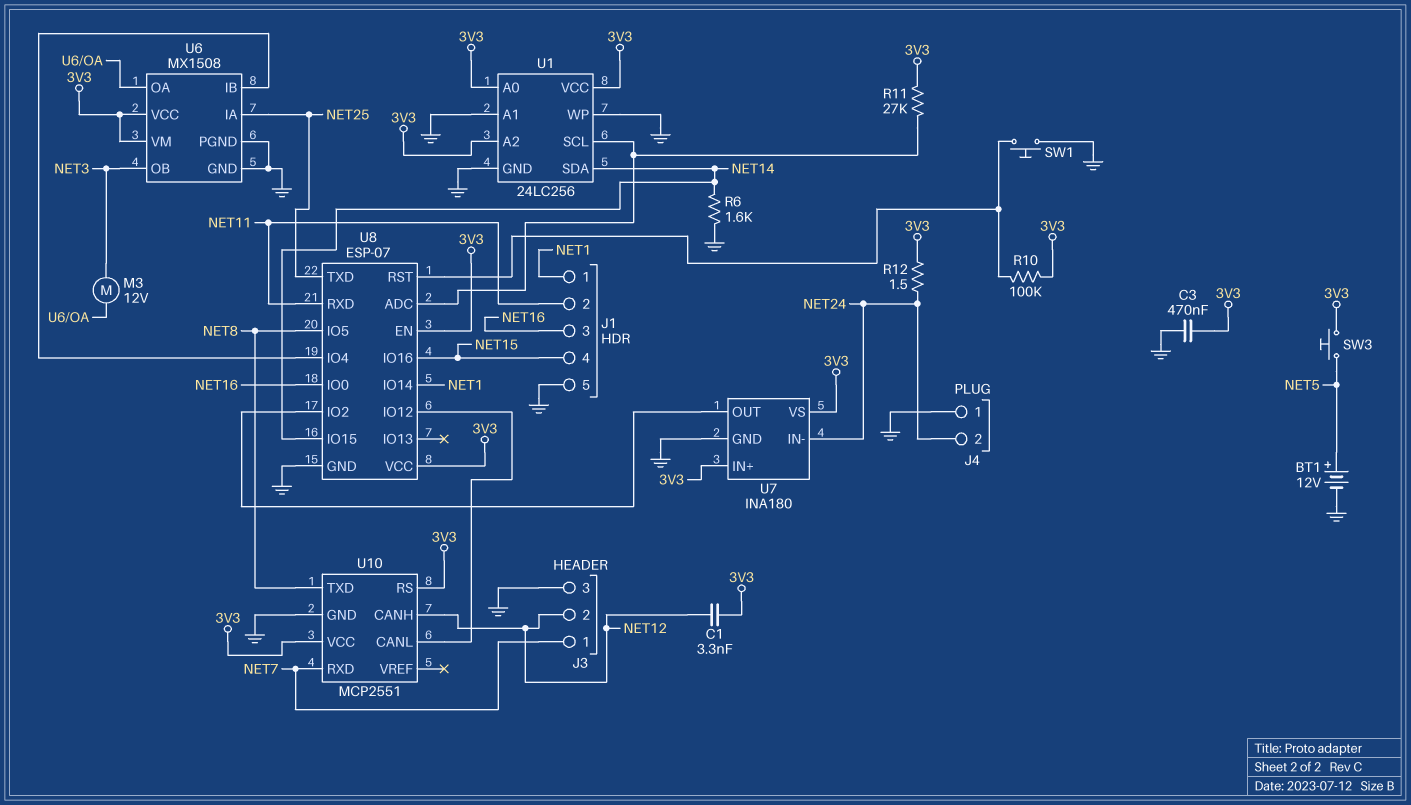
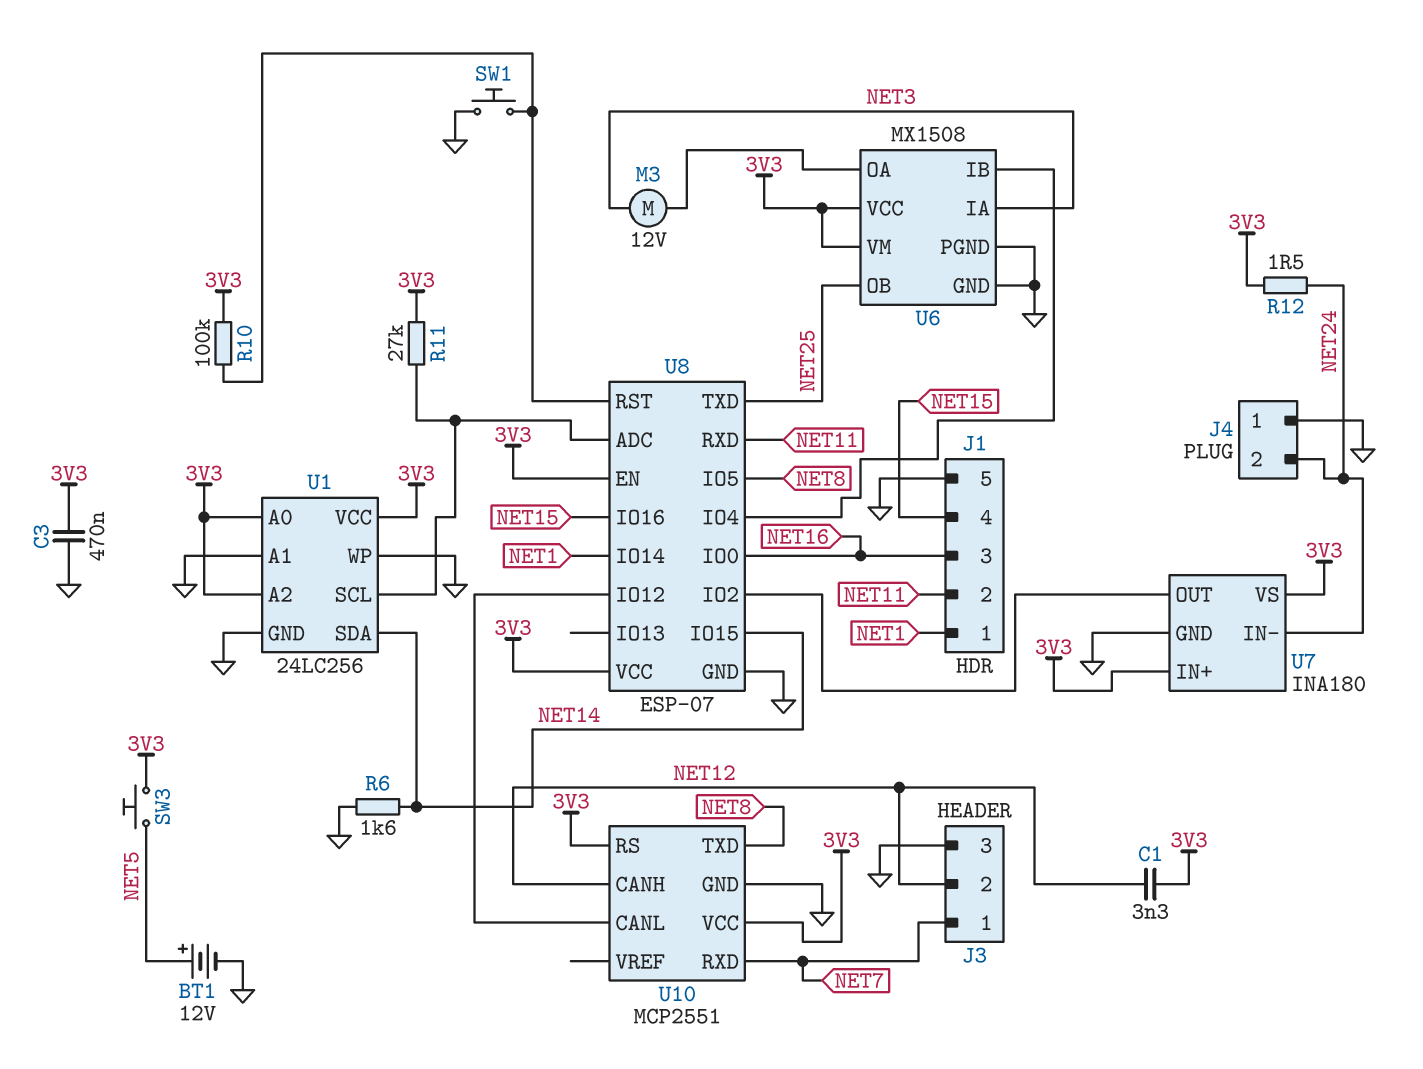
U6 pin IA: NET25 -> NET3
U6 pin OB: NET3 -> NET25

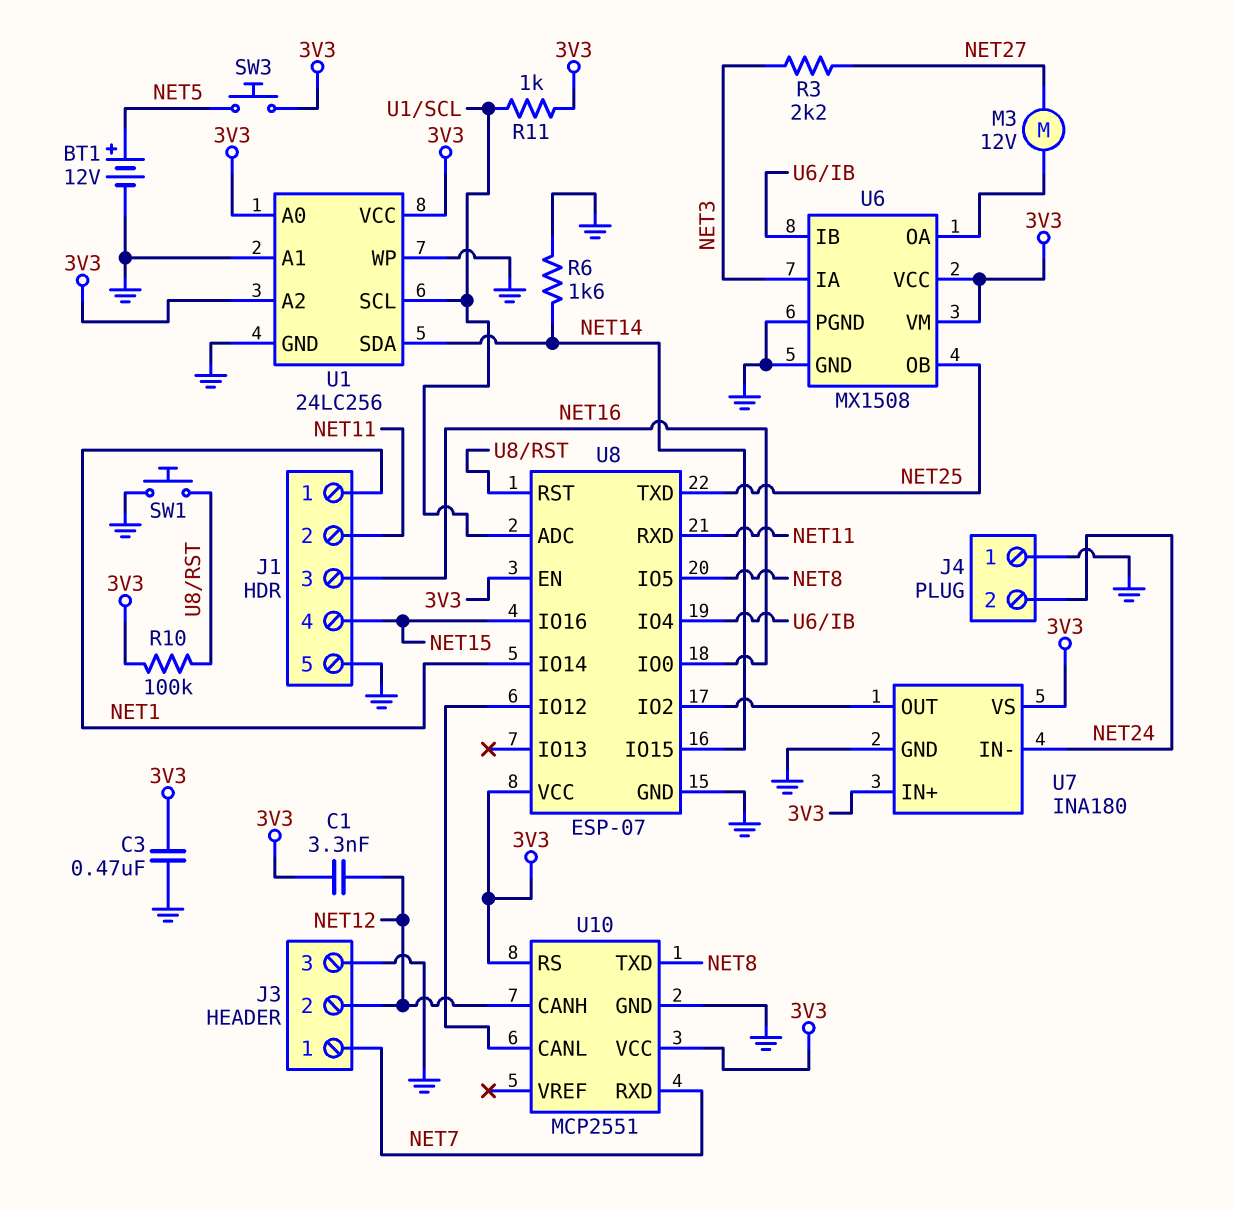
M3: motor 12V (NET3, U6/OA) -> motor 12V (NET27, U6/OA)
R3: none -> 2.2k (NET3, NET27)
R11: 27k (3V3, U1/SCL) -> 1k (3V3, U1/SCL)
R12: 1.5 (3V3, NET24) -> none

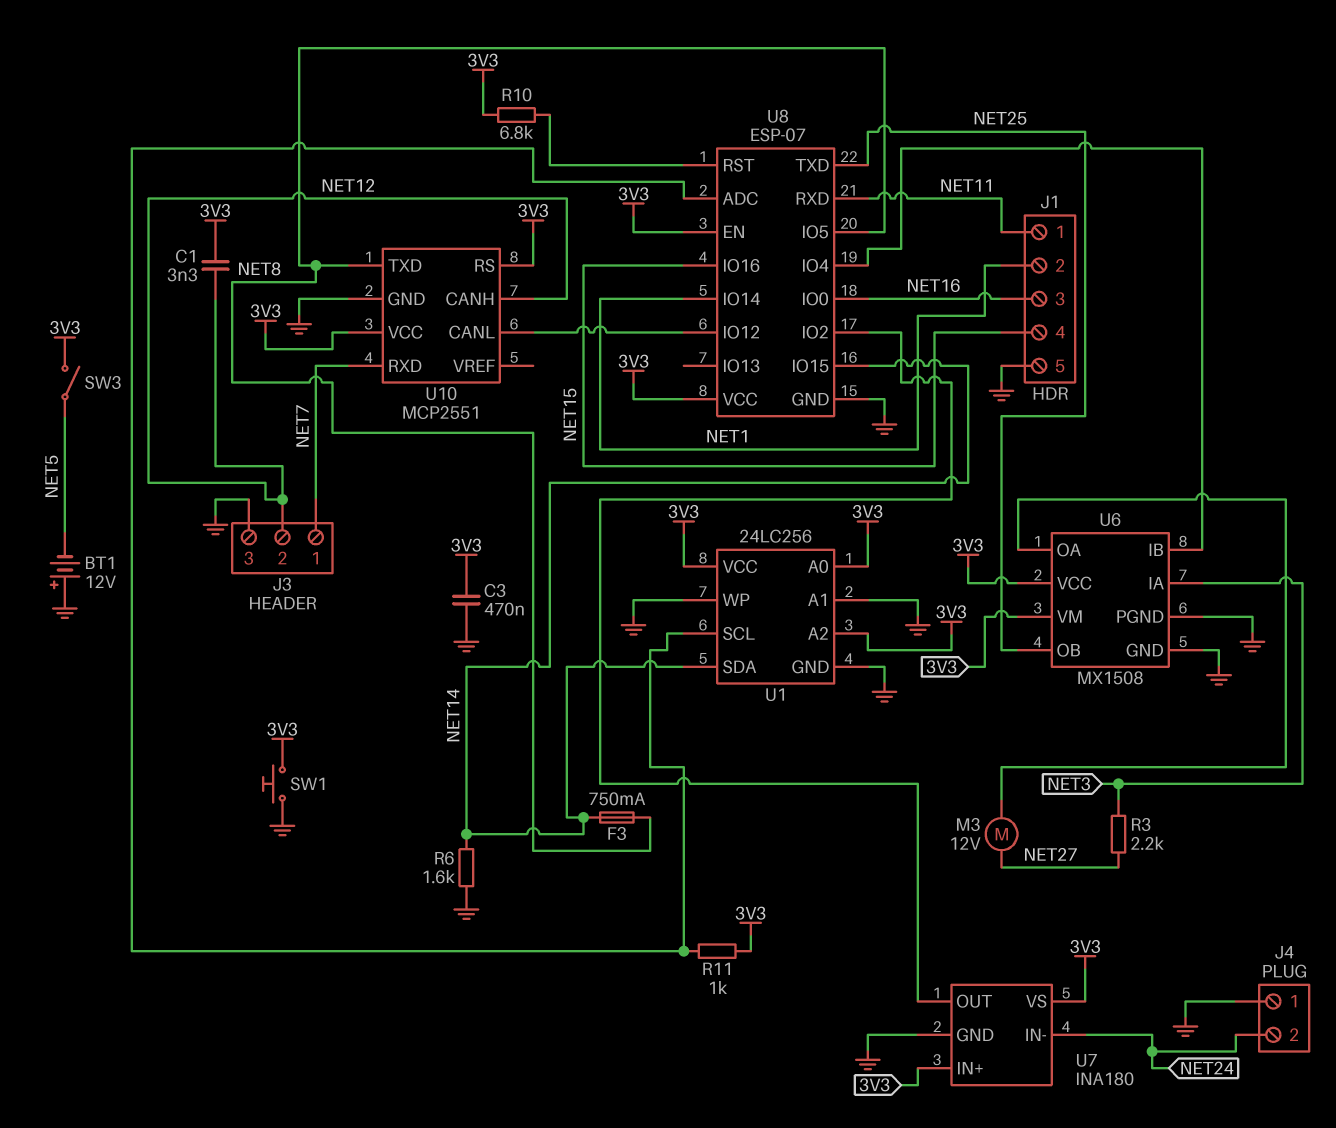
BT1: 12V (plus NET5, minus GND) -> 12V (plus GND, minus NET5)
F3: none -> 750mA (NET8, NET14)
J1 pin 1: NET1 -> NET11
J1 pin 2: NET11 -> NET1
R10: 100k (3V3, U8/RST) -> 6.8k (3V3, U8/RST)
SW1: button (GND, U8/RST) -> button (3V3, GND)
SW3: button (3V3, NET5) -> switch (3V3, NET5)

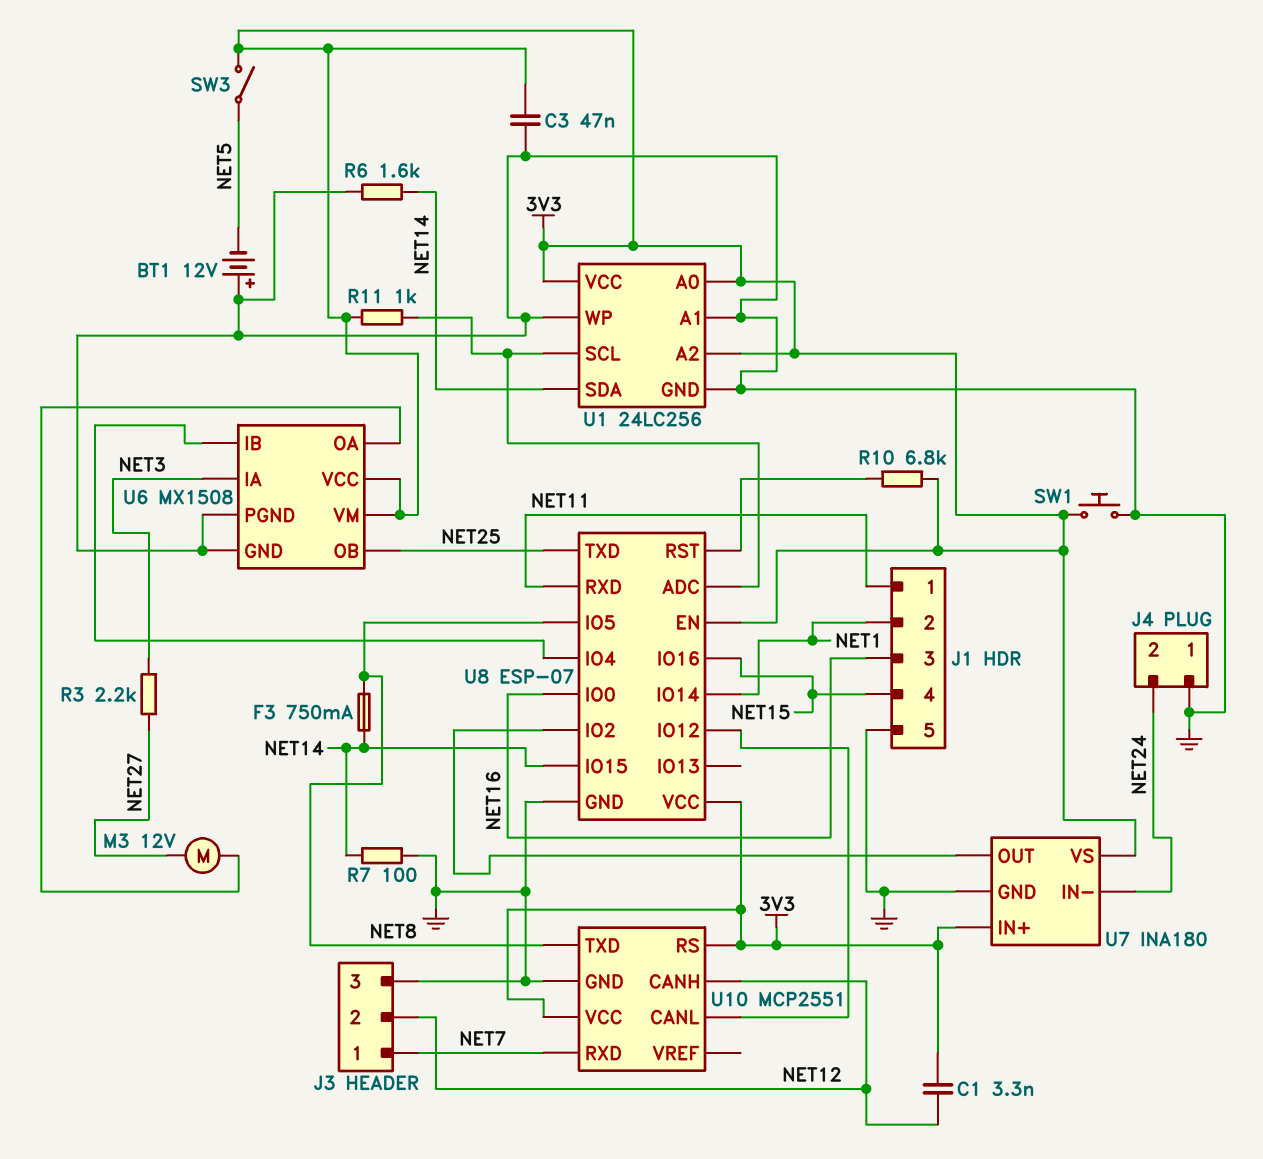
C3: 470nF (3V3, GND) -> 47nF (3V3, GND)
R7: none -> 100 (GND, NET14)

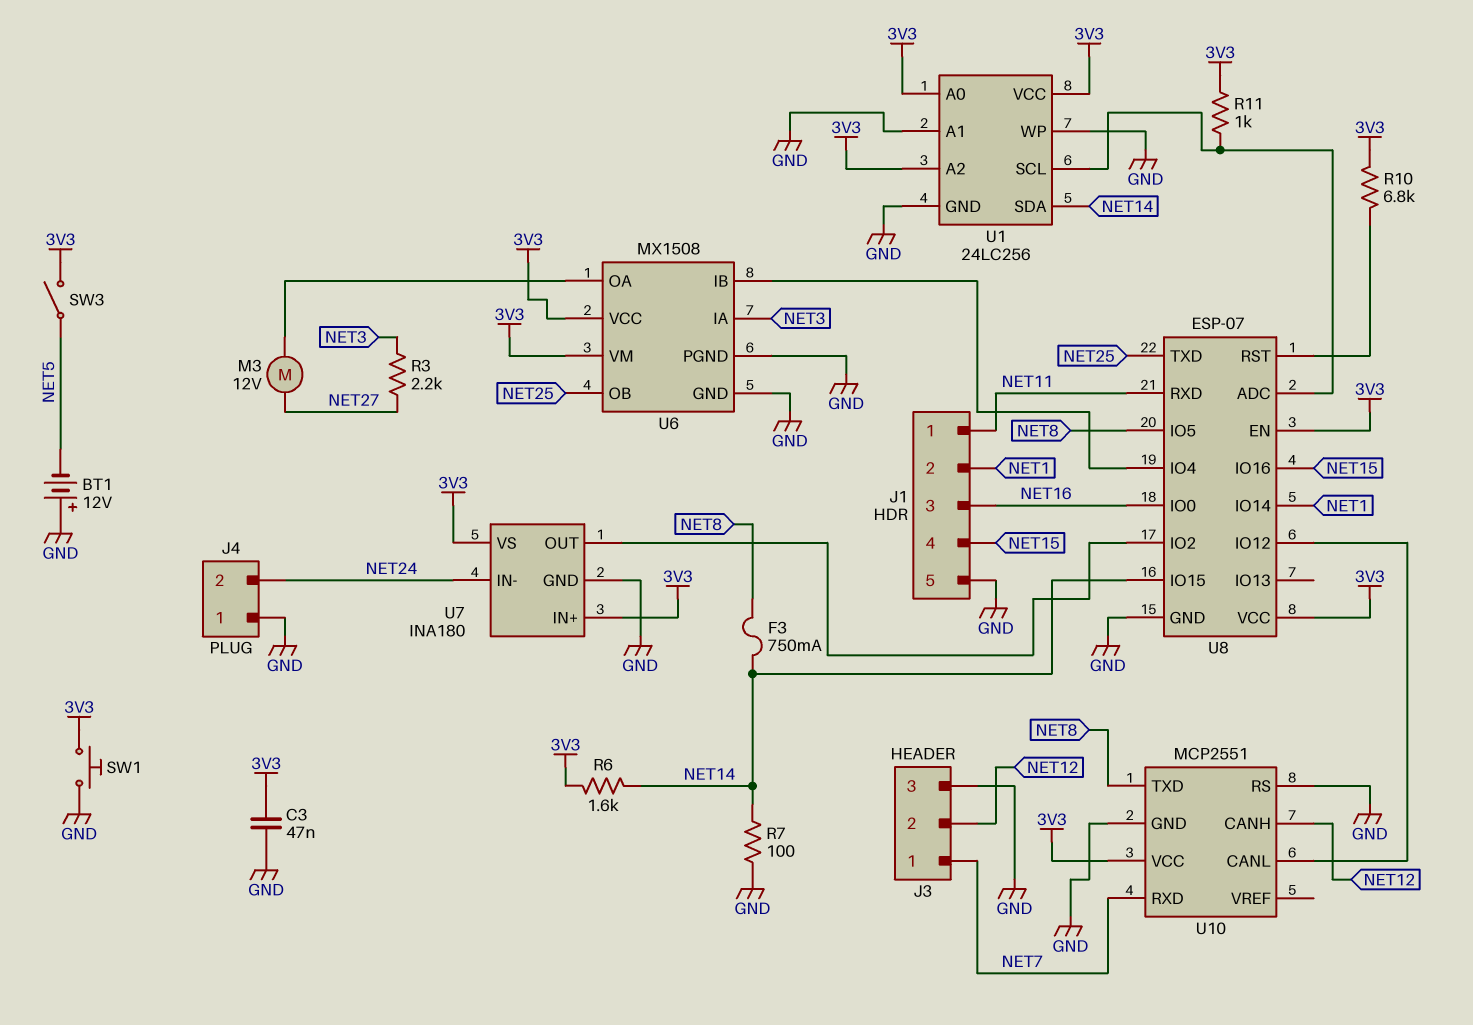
C1: 3.3nF (3V3, NET12) -> none
R6: 1.6k (GND, NET14) -> 1.6k (3V3, NET14)
U10 pin RS: 3V3 -> GND

